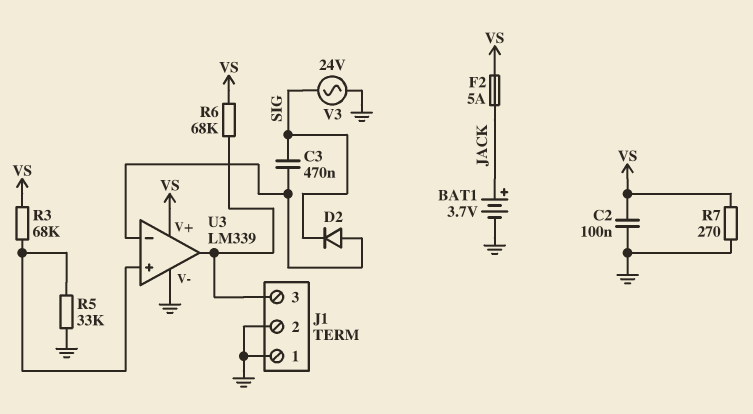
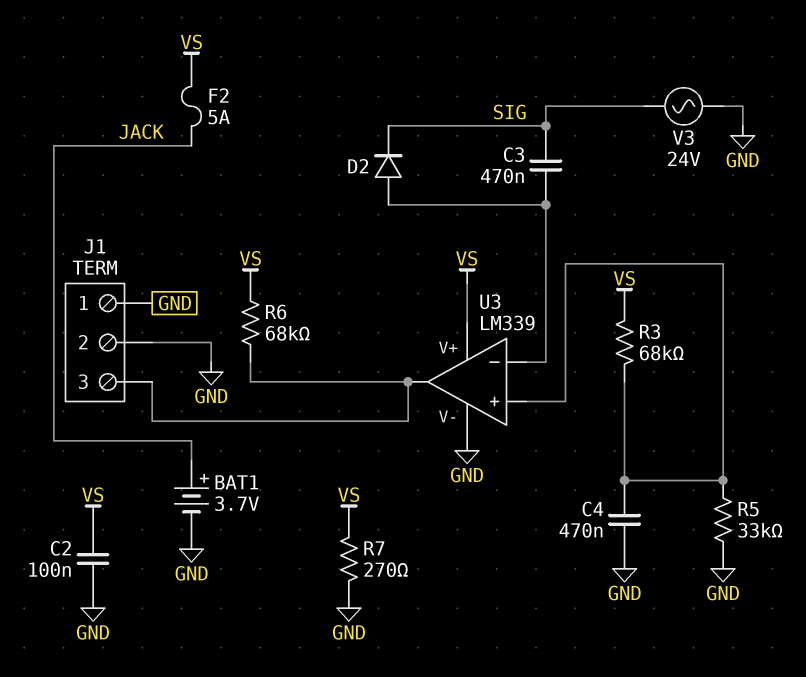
C4: none -> 470nF (GND, U3/in+)

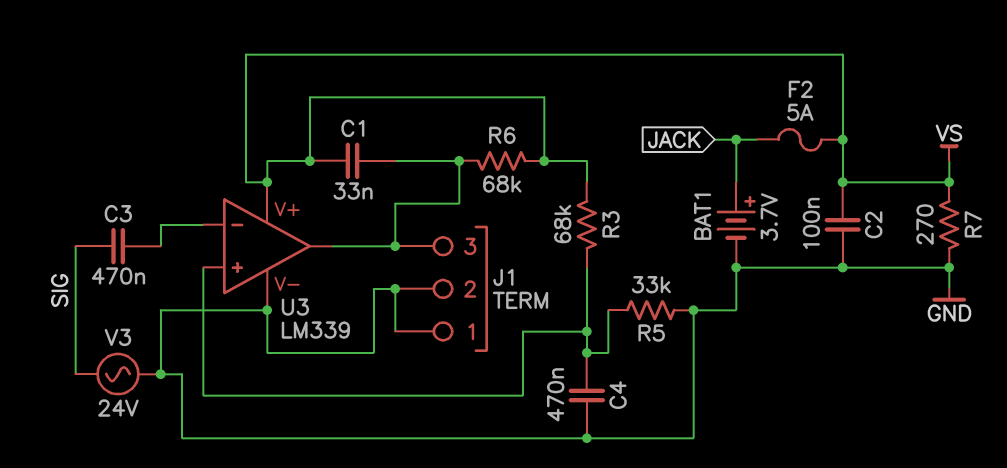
C1: none -> 33nF (J1/3, VS)
D2: diode (A U3/in-, K SIG) -> none

